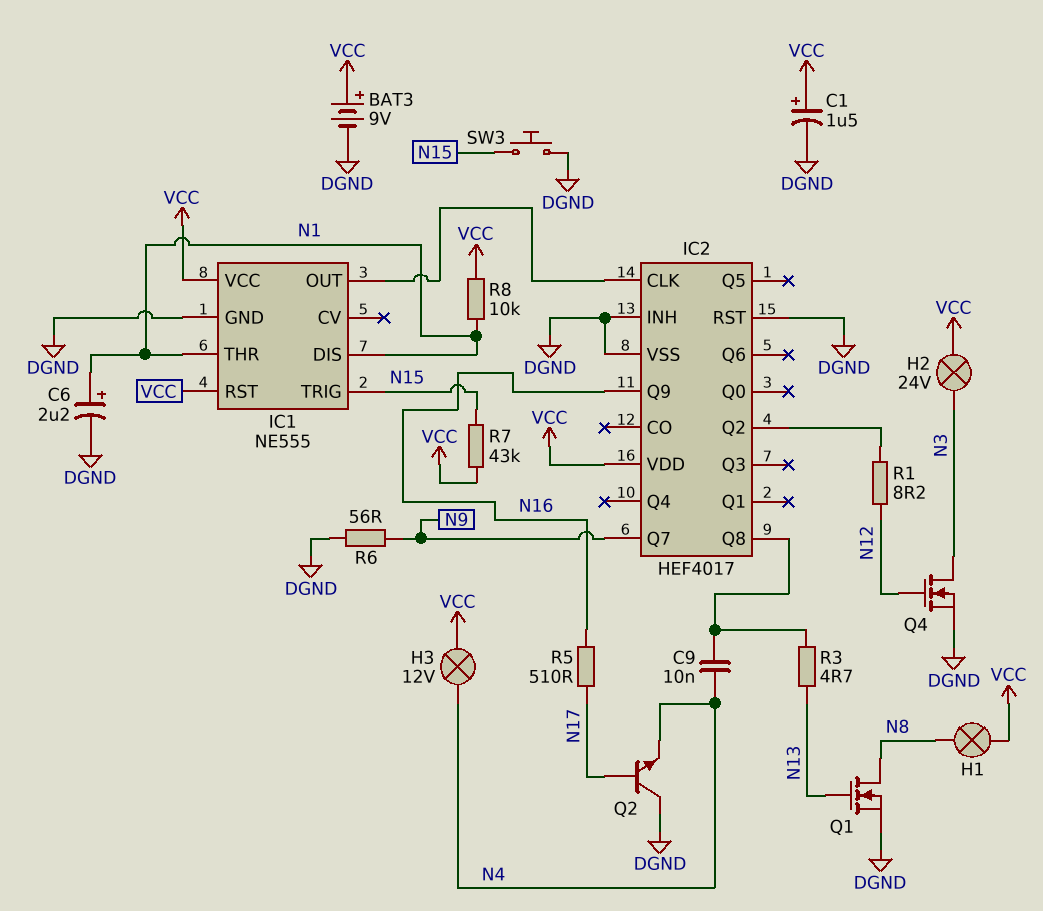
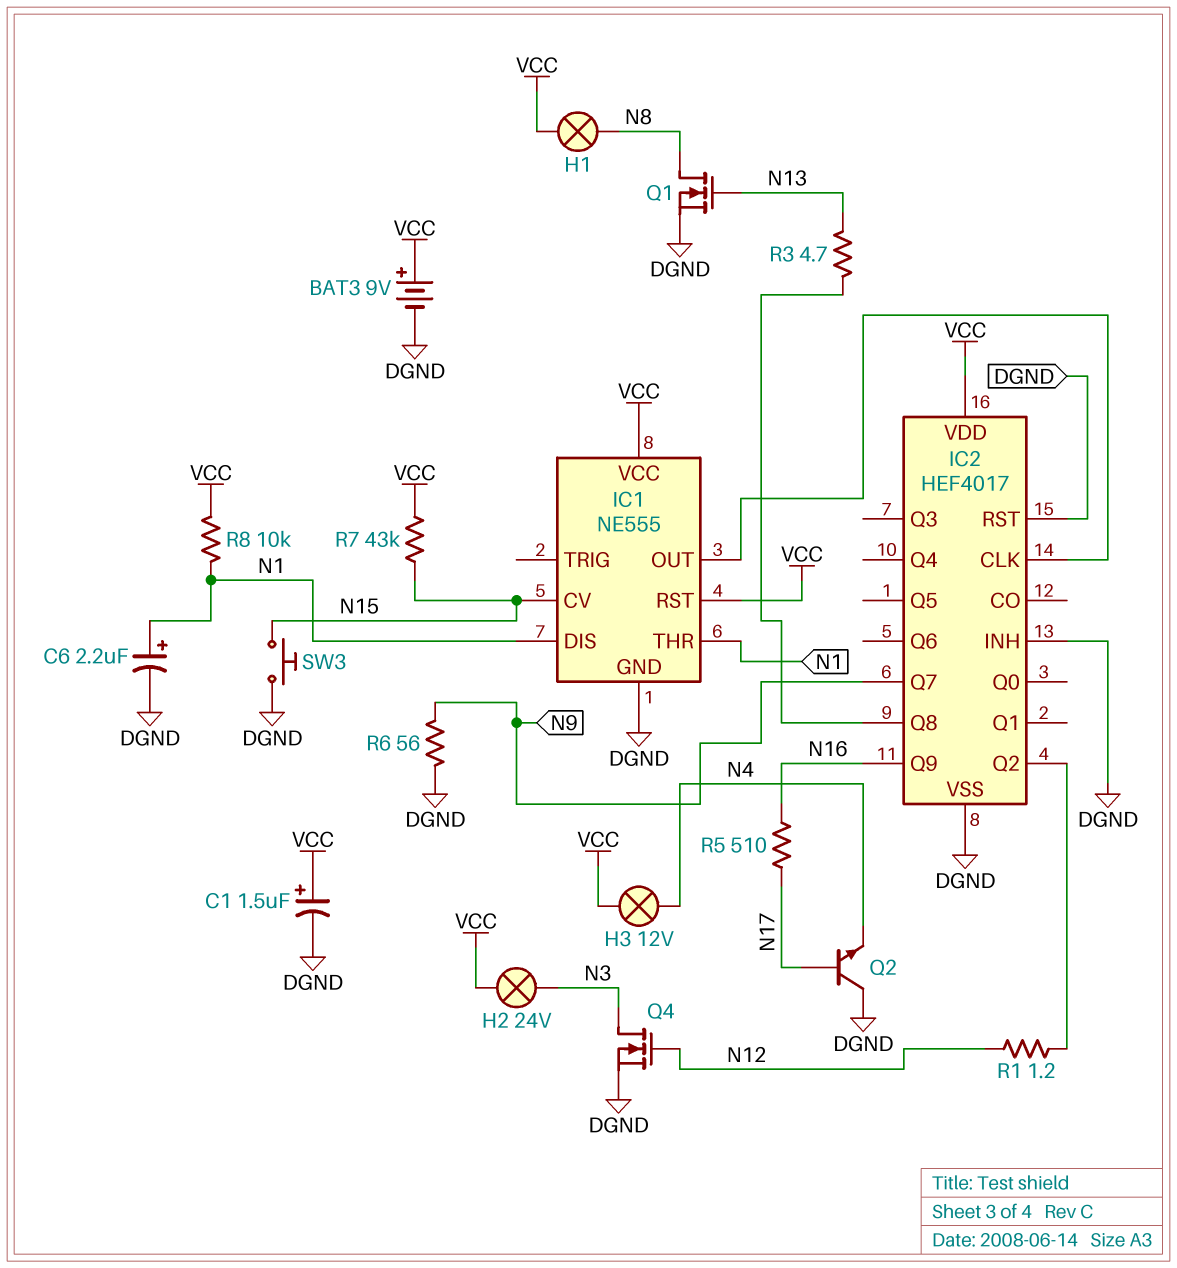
C9: 10nF (IC2/Q8, N4) -> none
IC1 pin CV: none -> N15
IC1 pin TRIG: N15 -> none
R1: 8.2 (IC2/Q2, N12) -> 1.2 (IC2/Q2, N12)

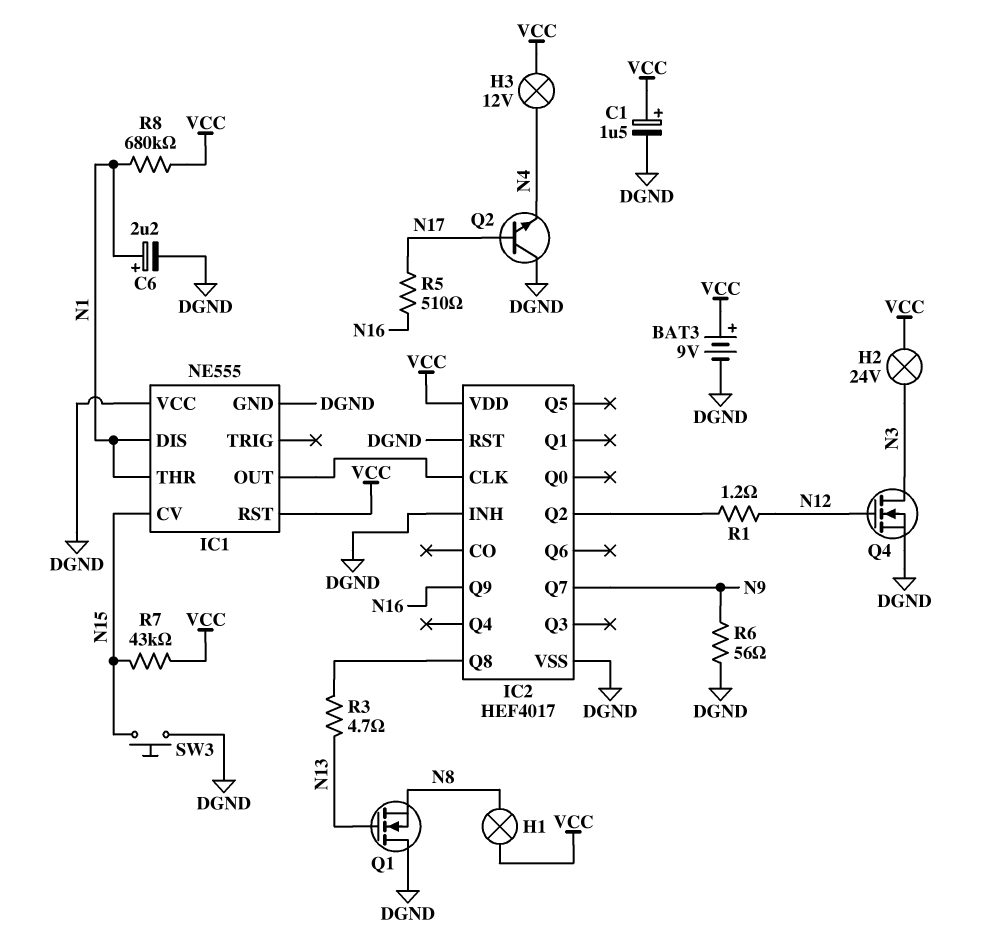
IC1 pin VCC: VCC -> DGND
Q1: NMOS (G N13, D N8, S DGND) -> NMOS (G N13, D DGND, S N8)
R8: 10k (N1, VCC) -> 680k (N1, VCC)

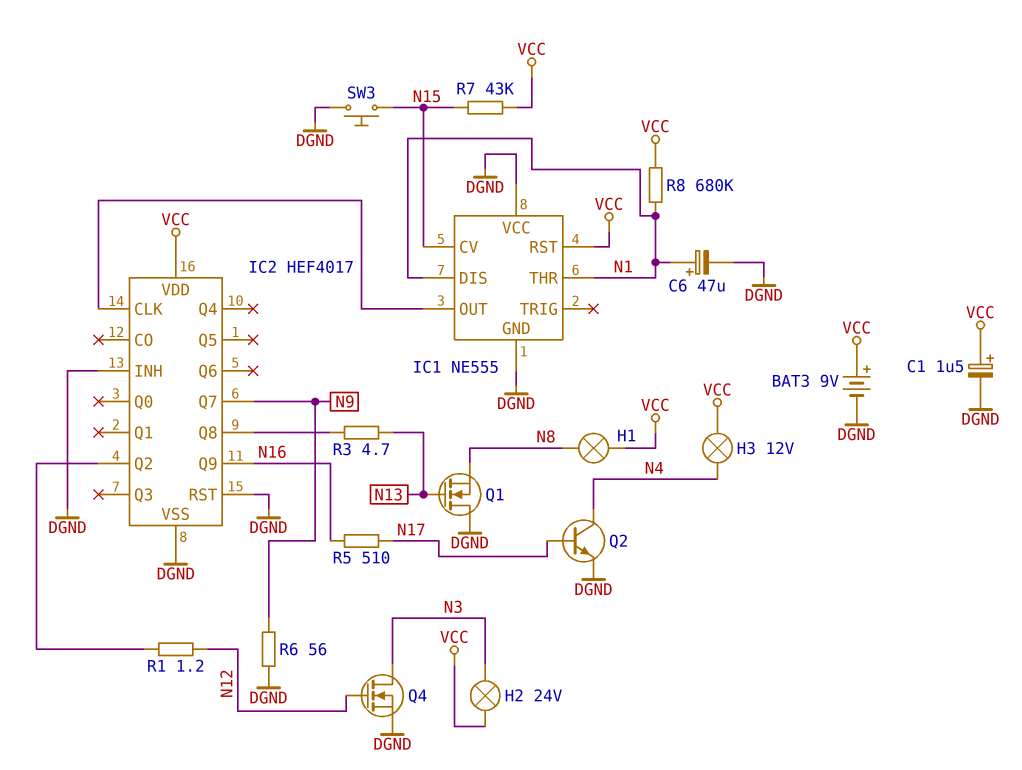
C6: 2.2uF (plus N1, minus DGND) -> 47uF (plus N1, minus DGND)
Q2: NPN (B N17, C DGND, E N4) -> NPN (B N17, C N4, E DGND)

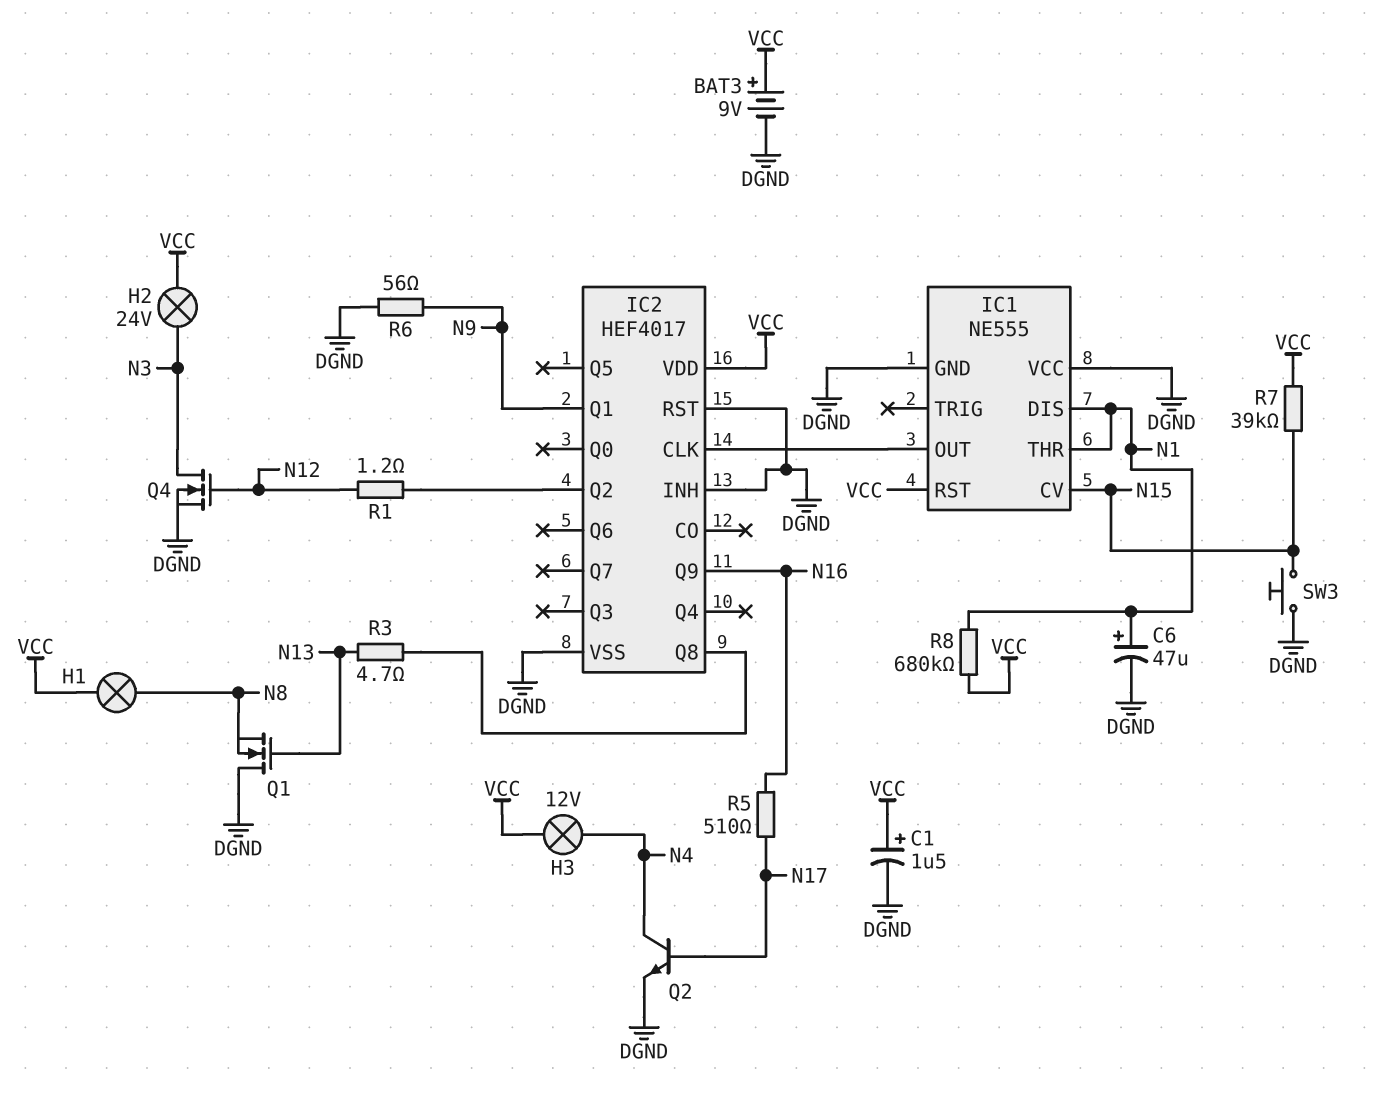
IC2 pin Q1: none -> N9
IC2 pin Q7: N9 -> none
R7: 43k (N15, VCC) -> 39k (N15, VCC)

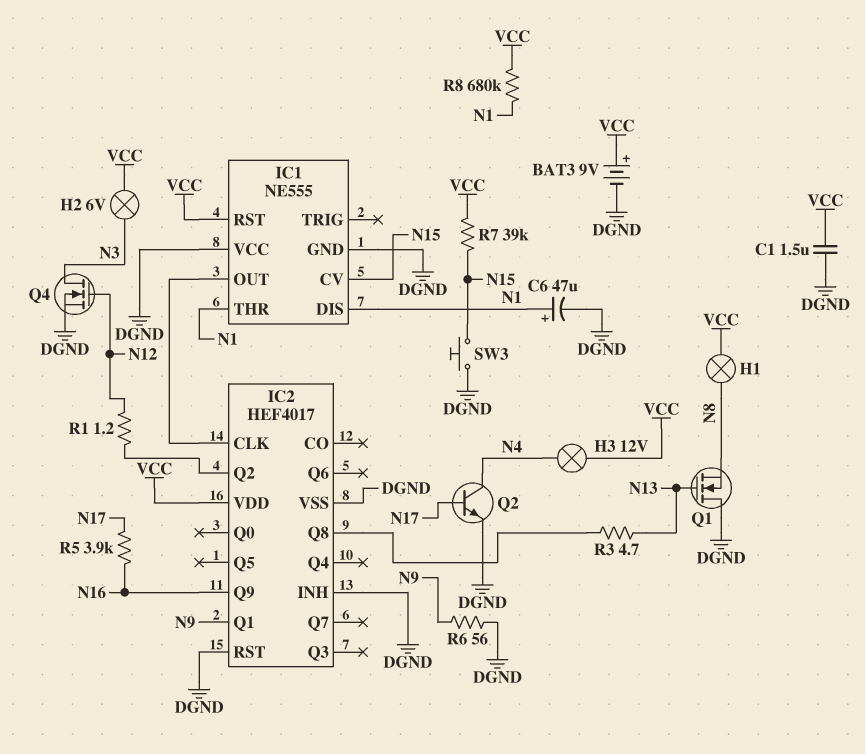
C1: 1.5uF (plus VCC, minus DGND) -> 1.5uF (DGND, VCC)
H2: lamp 24V (N3, VCC) -> lamp 6V (N3, VCC)
R5: 510 (N16, N17) -> 3.9k (N16, N17)

